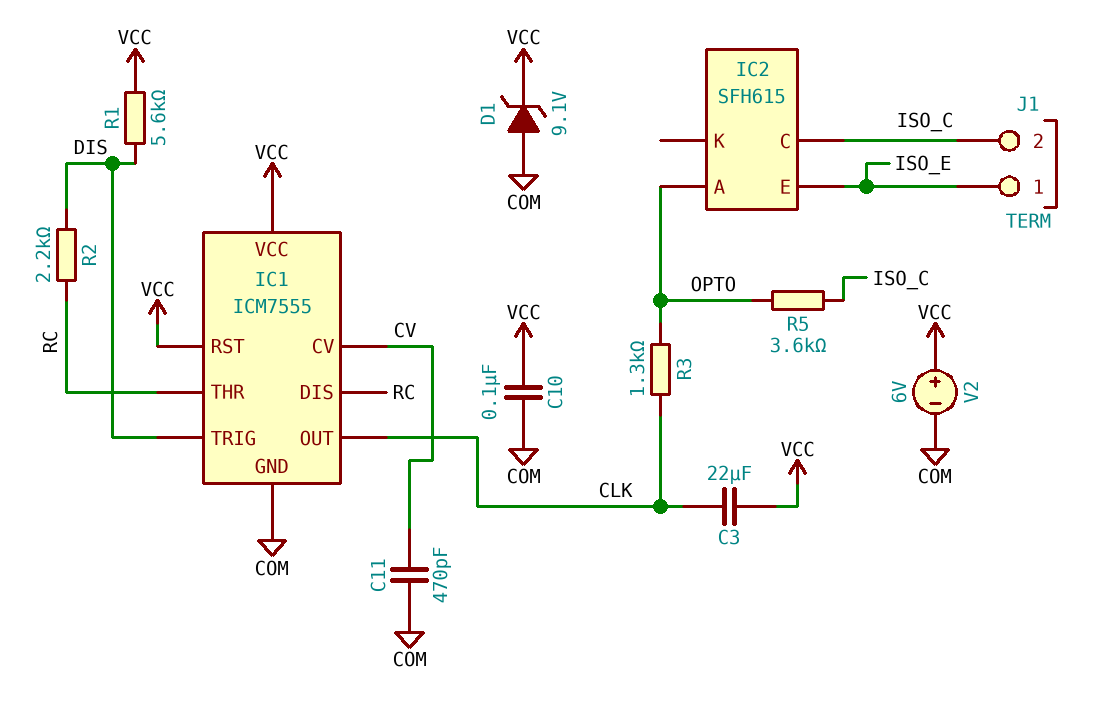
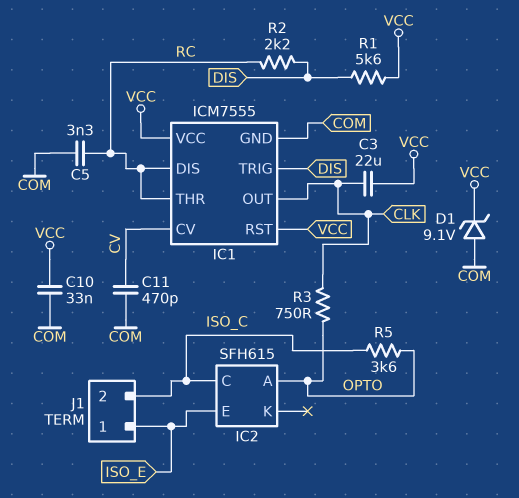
C5: none -> 3.3nF (COM, RC)
C10: 100nF (COM, VCC) -> 33nF (COM, VCC)
R3: 1.3k (CLK, OPTO) -> 750 (CLK, OPTO)
V2: 6V (plus VCC, minus COM) -> none

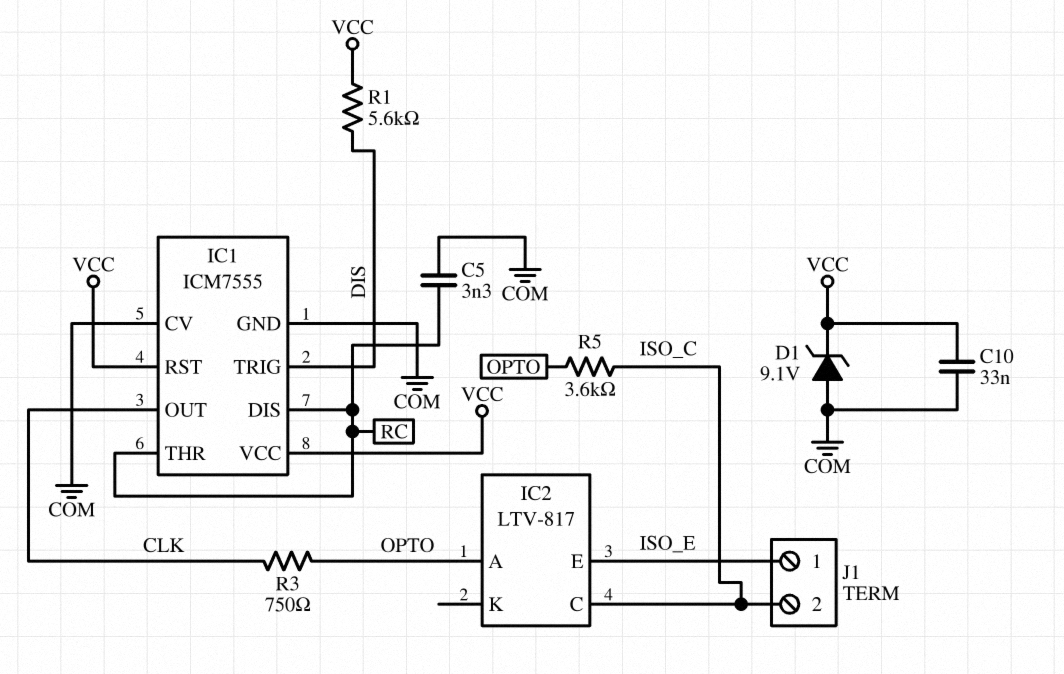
C3: 22uF (CLK, VCC) -> none
C11: 470pF (COM, CV) -> none
IC1 pin CV: CV -> COM
IC2: SFH615 -> LTV-817
R2: 2.2k (DIS, RC) -> none

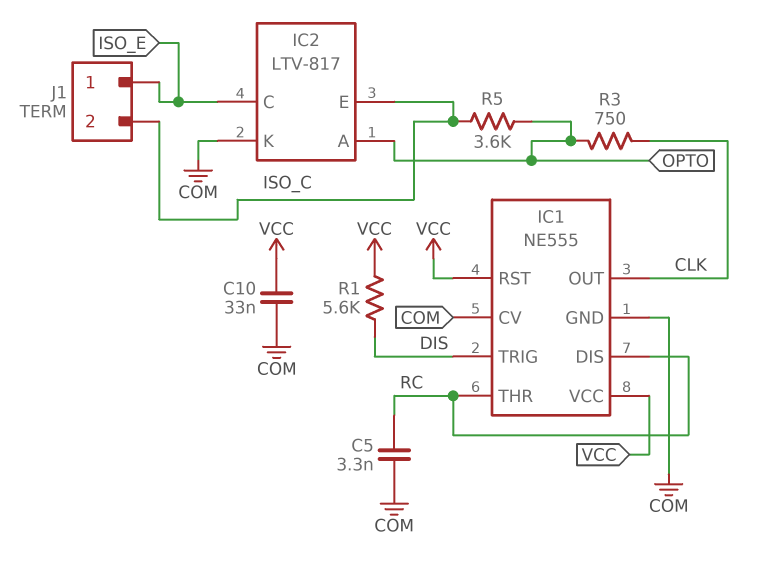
D1: zener 9.1V (A COM, K VCC) -> none
IC1: ICM7555 -> NE555
IC2 pin C: ISO_C -> ISO_E
IC2 pin E: ISO_E -> ISO_C
IC2 pin K: none -> COM

